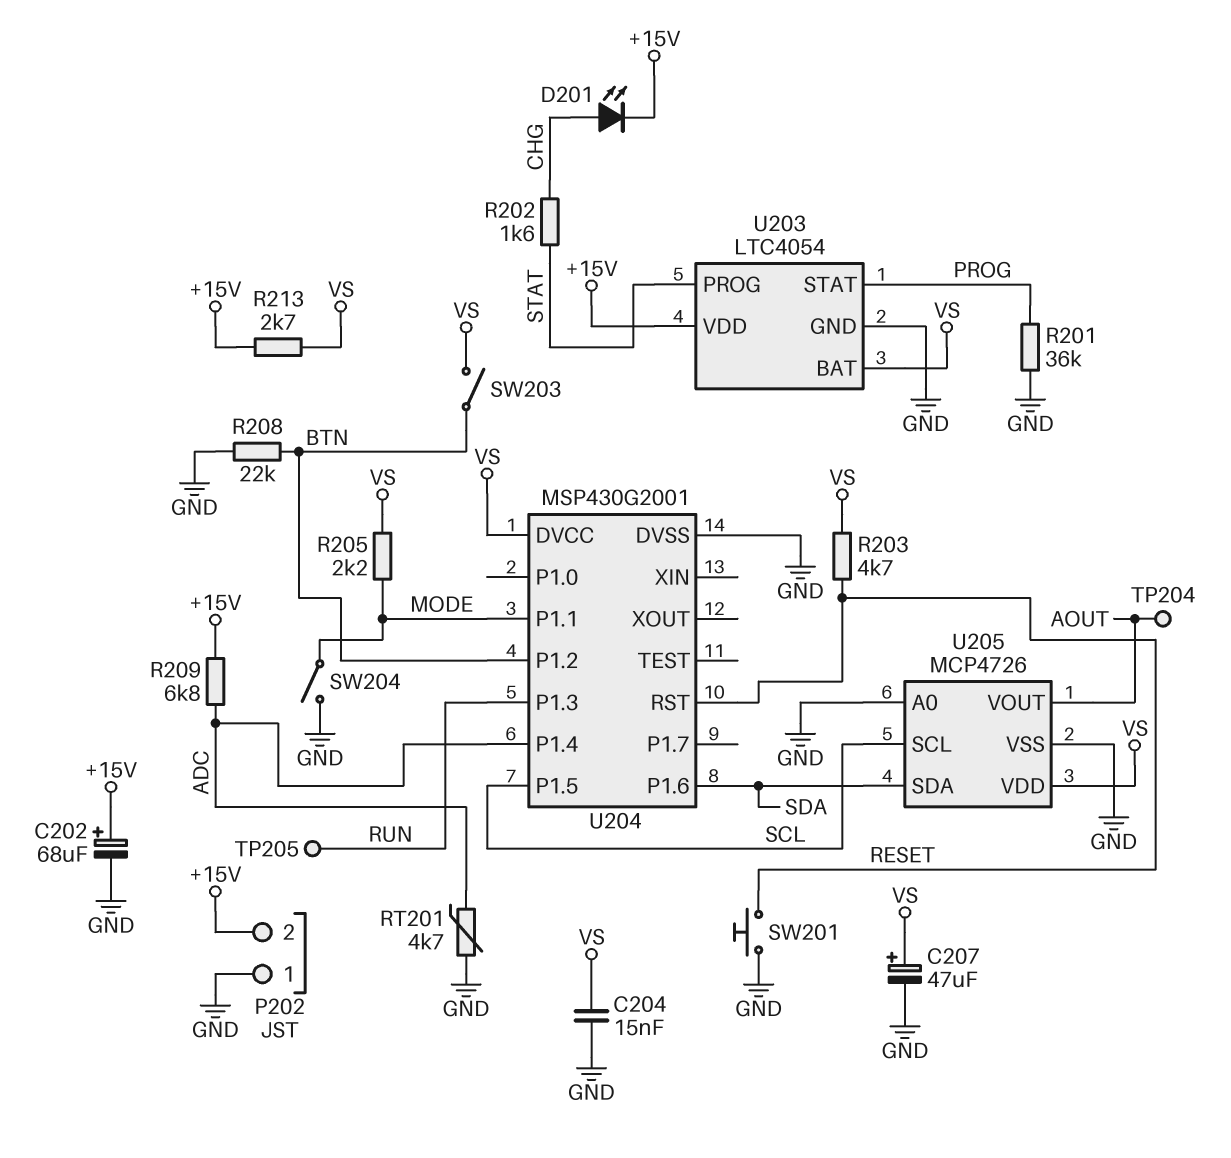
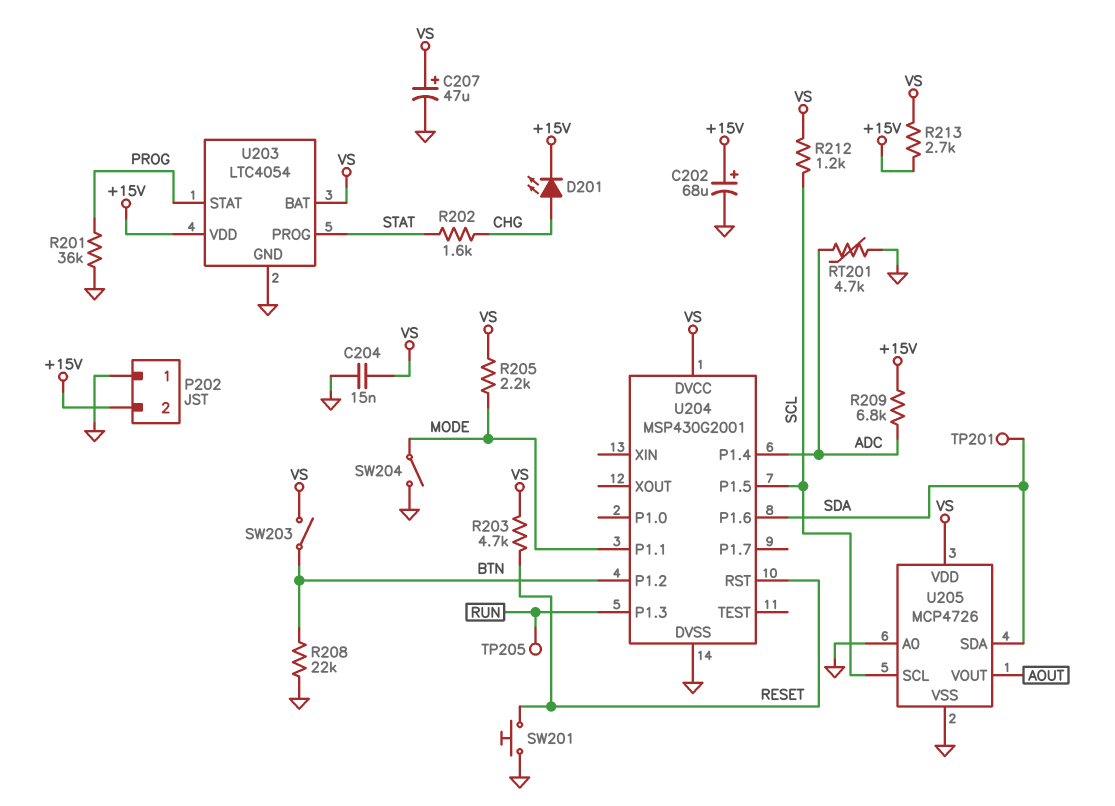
R212: none -> 1.2k (SCL, VS)
TP201: none -> test point (SDA)
TP204: test point (AOUT) -> none

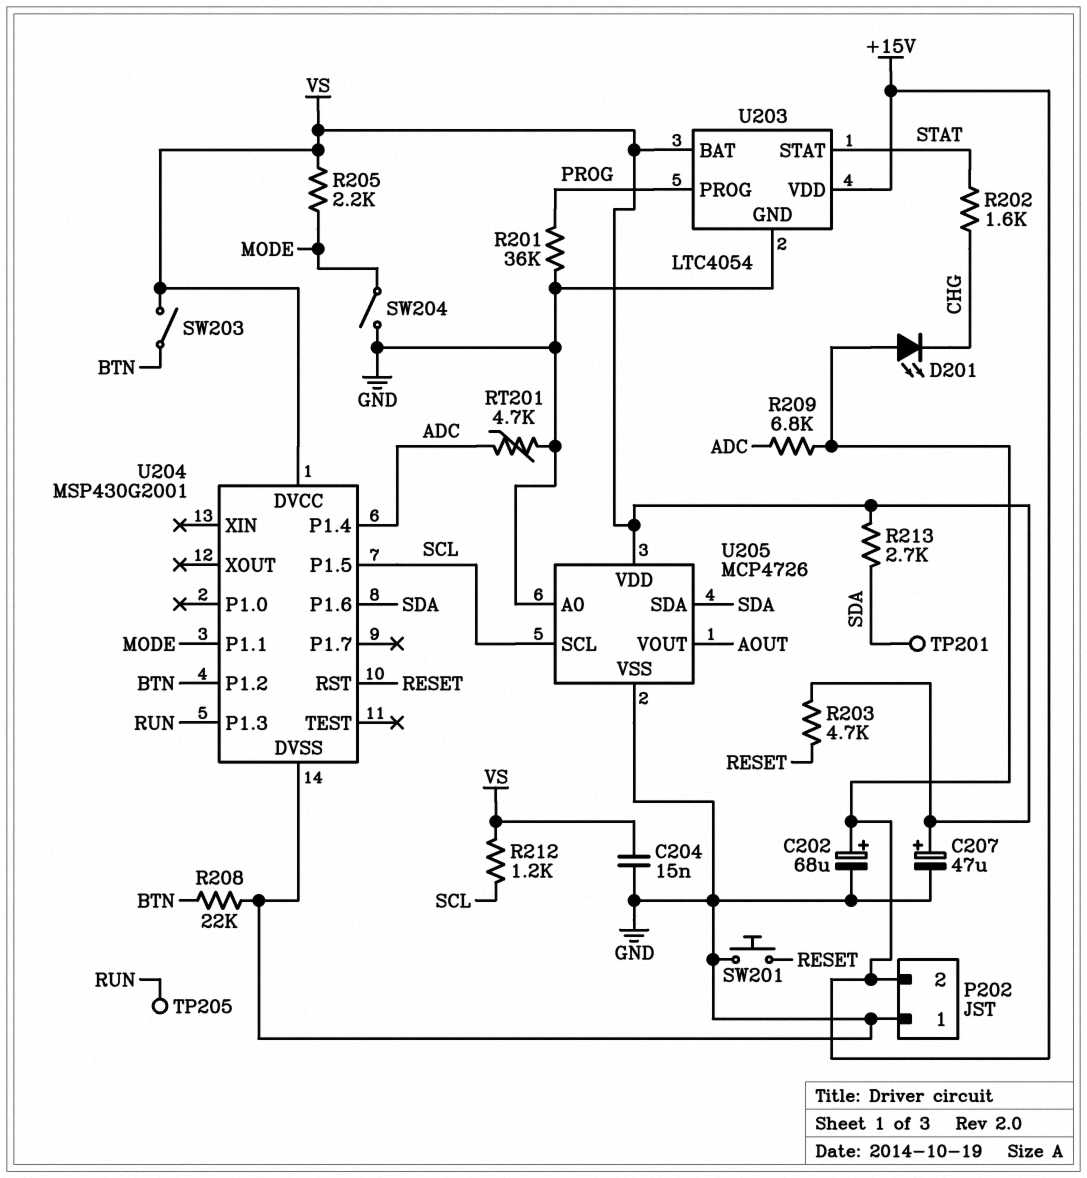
D201: LED (A CHG, K +15V) -> LED (A +15V, K CHG)
R213: 2.7k (+15V, VS) -> 2.7k (SDA, VS)
U203 pin PROG: STAT -> PROG
U203 pin STAT: PROG -> STAT

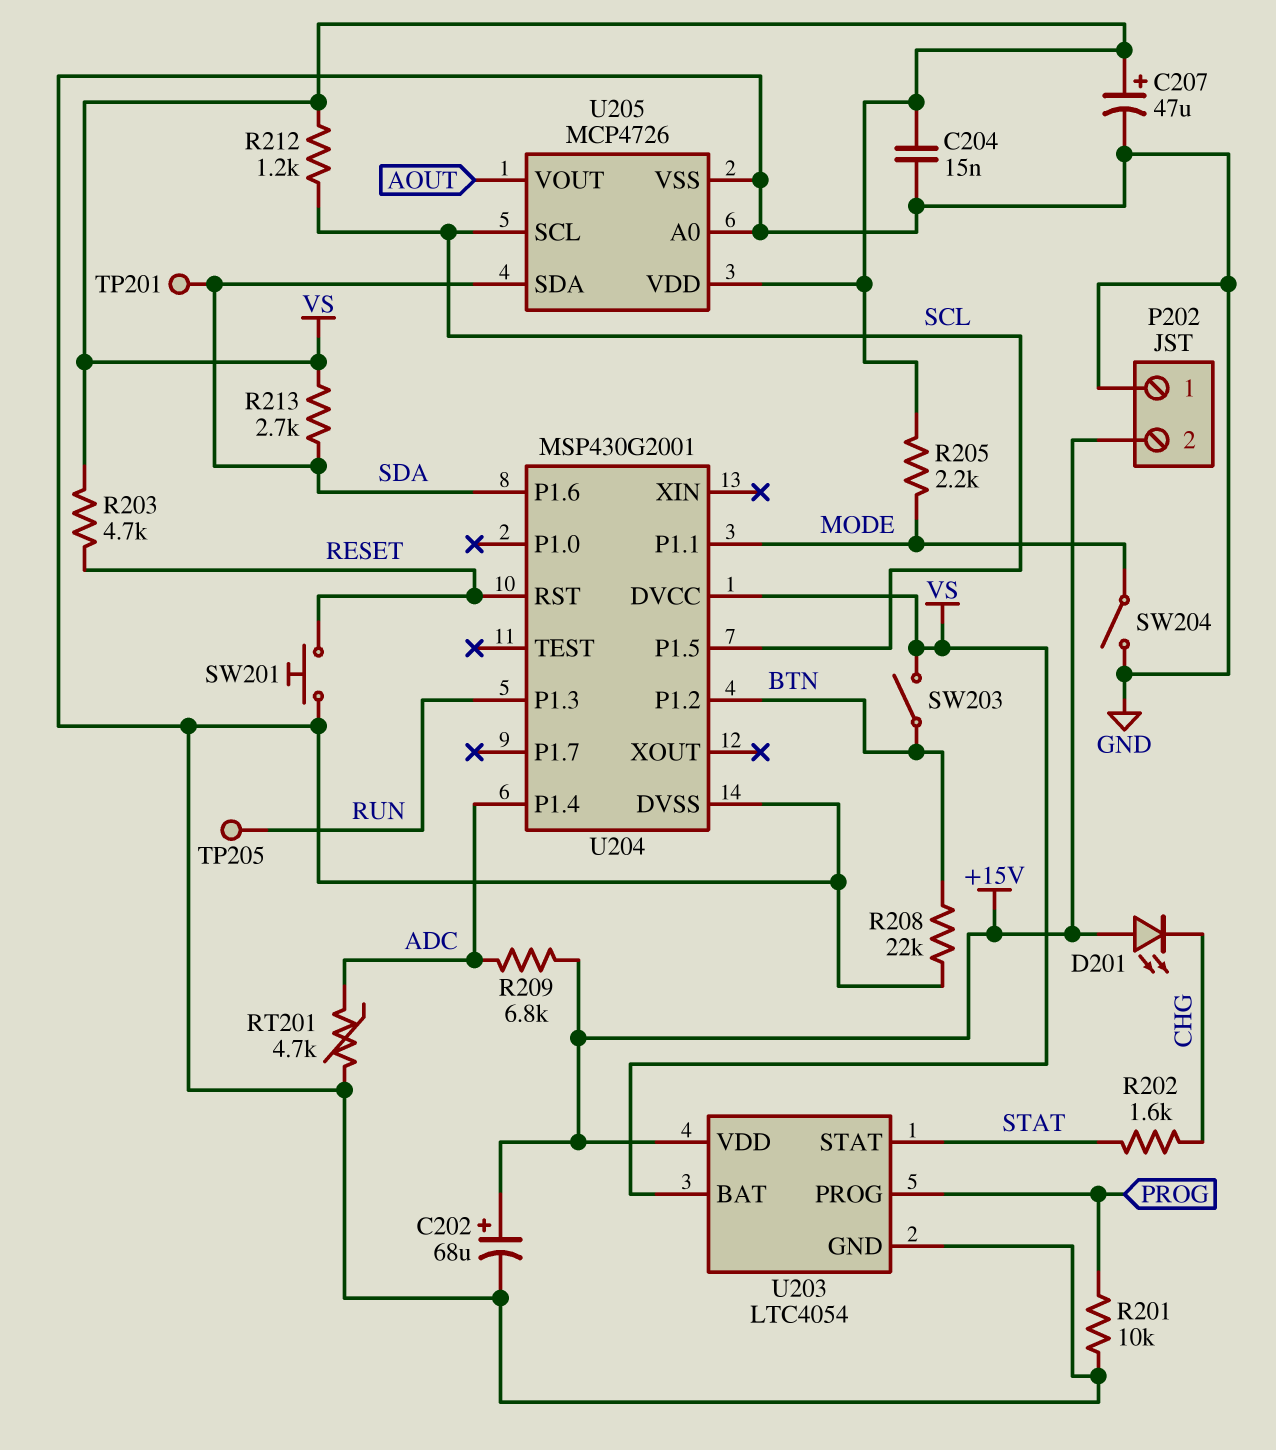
R201: 36k (GND, PROG) -> 10k (GND, PROG)

